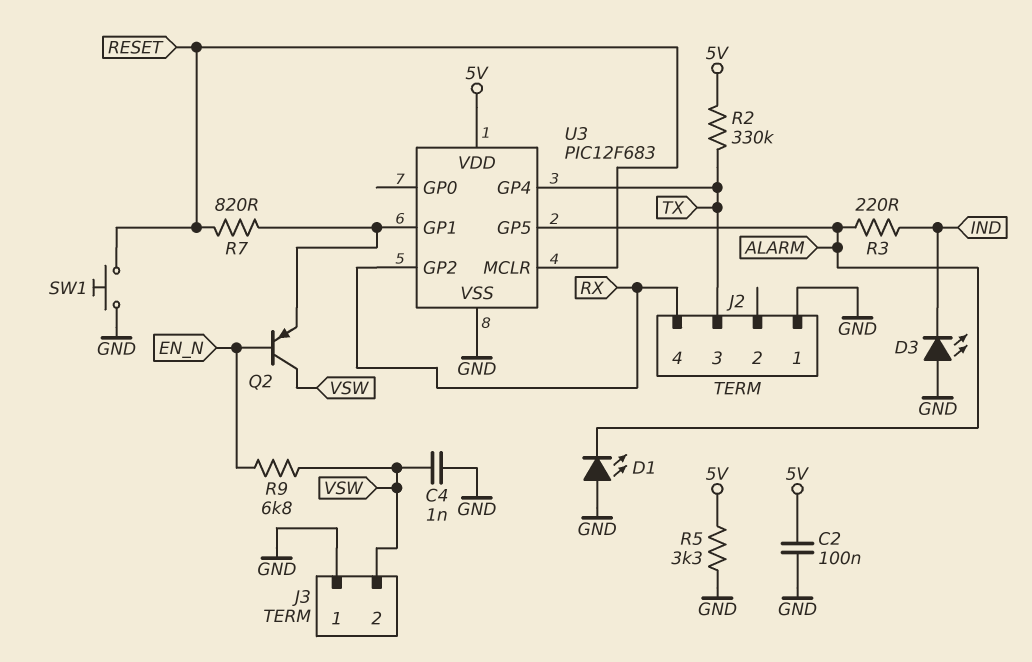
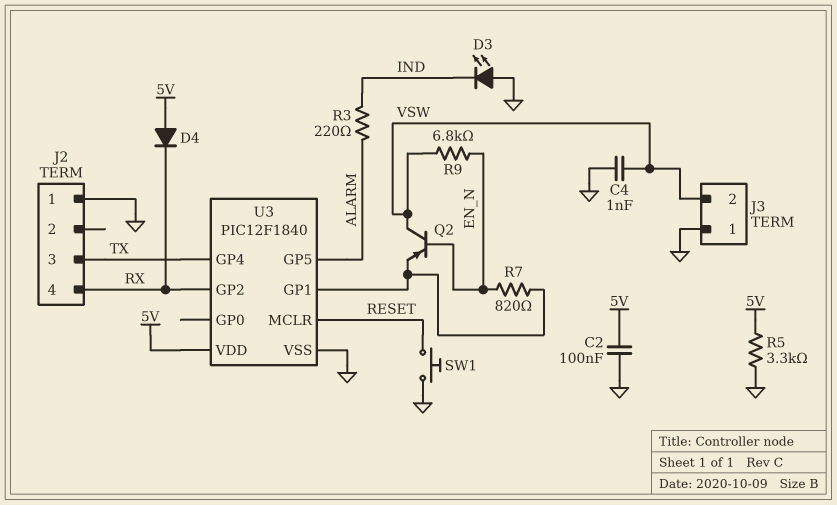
D1: LED (A GND, K ALARM) -> none
D4: none -> diode (A 5V, K RX)
R2: 330k (5V, TX) -> none
R7: 820 (RESET, U3/GP1) -> 820 (EN_N, U3/GP1)
U3: PIC12F683 -> PIC12F1840

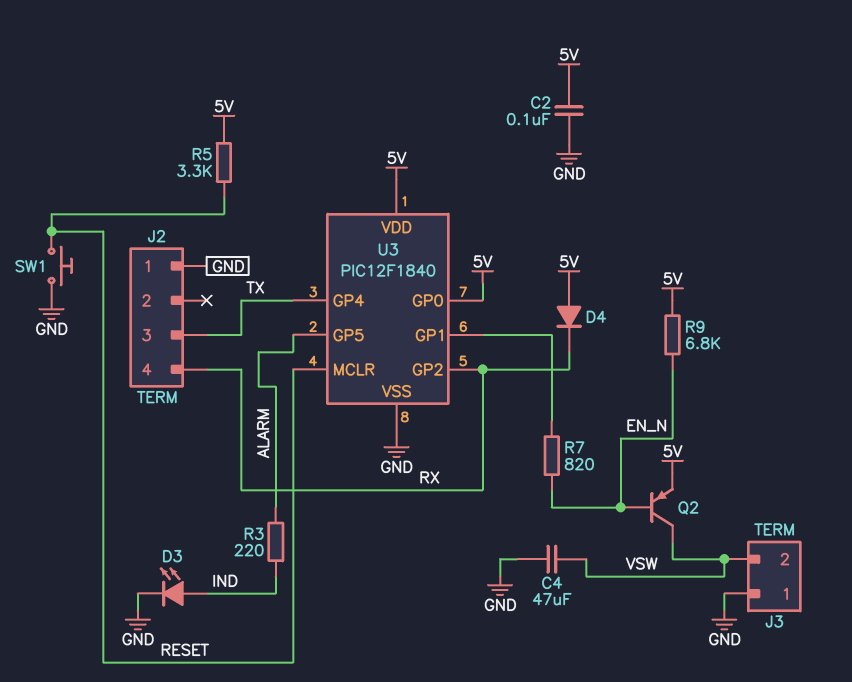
C4: 1nF (GND, VSW) -> 47uF (GND, VSW)
D3: LED (A GND, K IND) -> LED (A IND, K GND)
Q2: PNP (B EN_N, C VSW, E U3/GP1) -> PNP (B EN_N, C VSW, E 5V)
R5: 3.3k (5V, GND) -> 3.3k (5V, RESET)
R9: 6.8k (EN_N, VSW) -> 6.8k (5V, EN_N)
U3 pin GP0: none -> 5V

